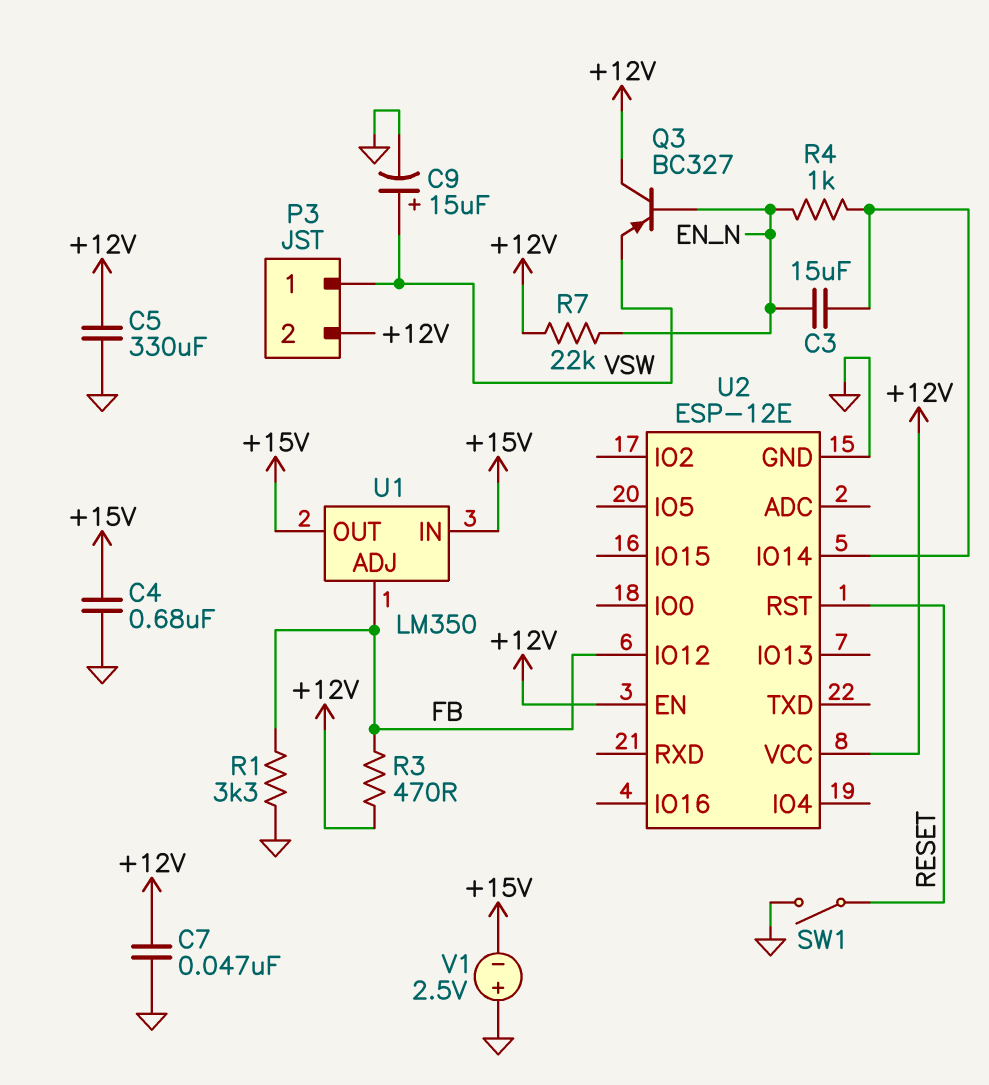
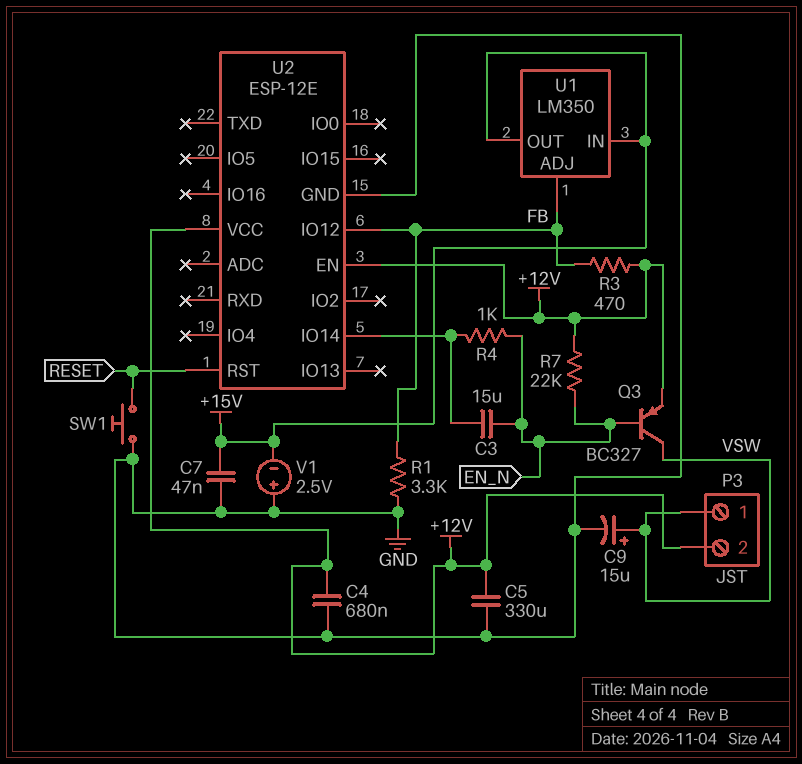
C4: 680nF (+15V, GND) -> 680nF (+12V, GND)
C7: 47nF (+12V, GND) -> 47nF (+15V, GND)
Q3: PNP BC327 (B EN_N, C +12V, E VSW) -> PNP BC327 (B EN_N, C VSW, E +12V)
SW1: switch (GND, RESET) -> button (GND, RESET)

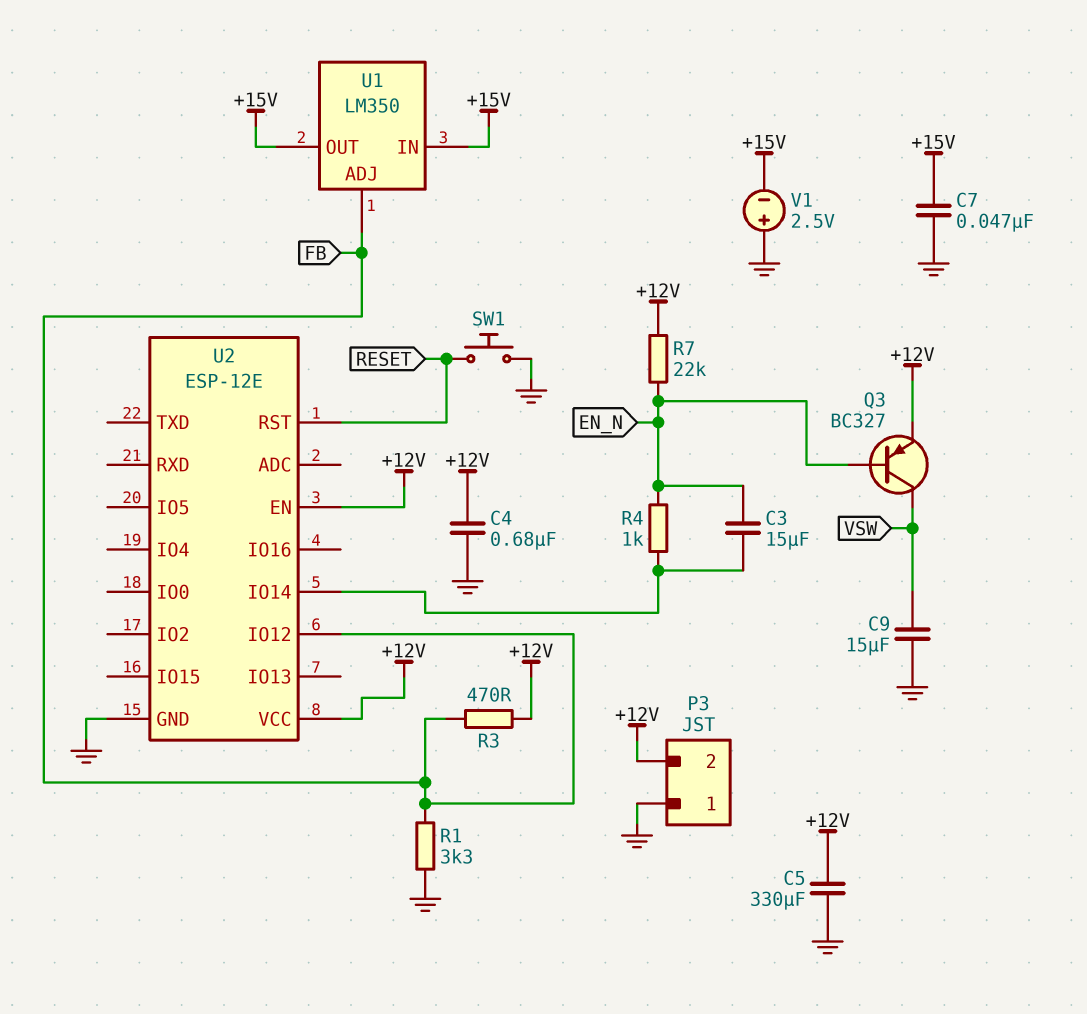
C9: 15uF (plus VSW, minus GND) -> 15uF (GND, VSW)
P3 pin 1: VSW -> GND

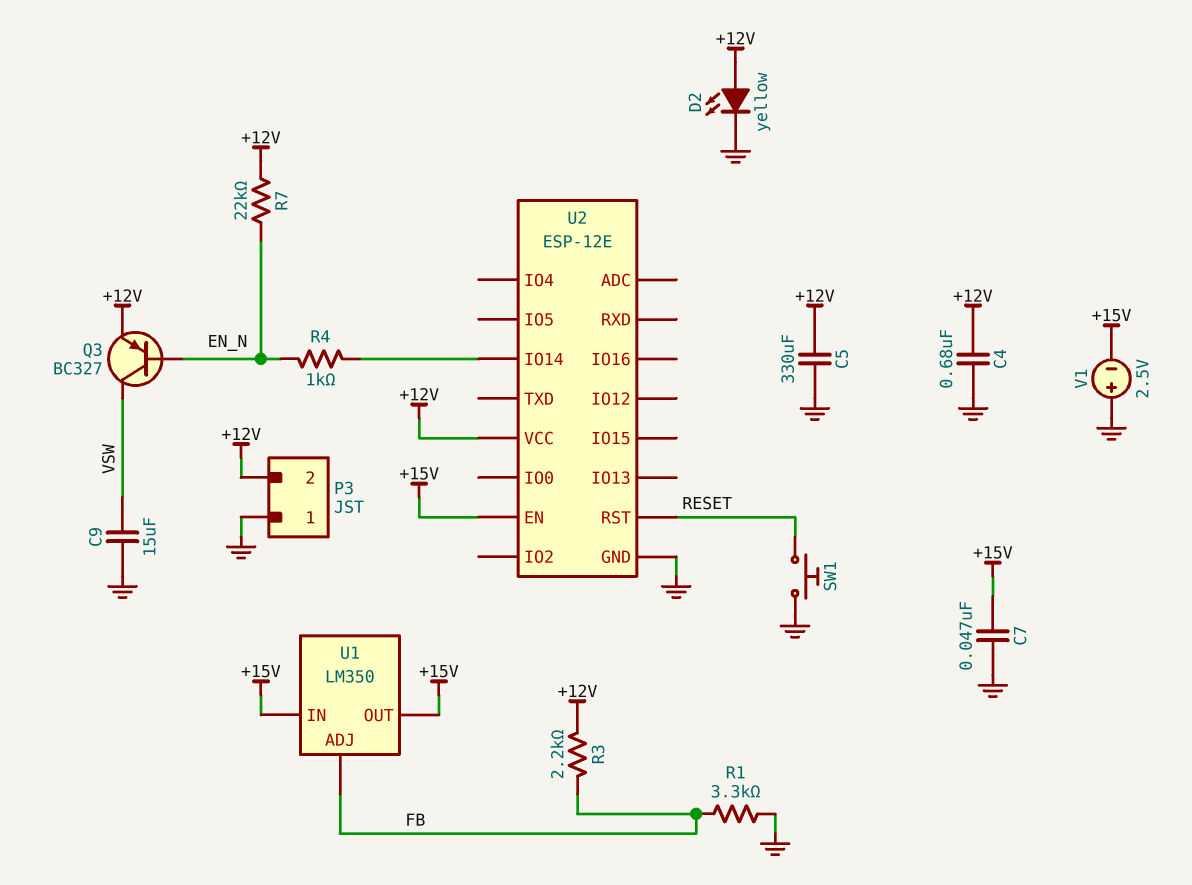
C3: 15uF (EN_N, U2/IO14) -> none
D2: none -> LED yellow (A +12V, K GND)
R3: 470 (+12V, FB) -> 2.2k (+12V, FB)
U2 pin EN: +12V -> +15V
U2 pin IO12: FB -> none

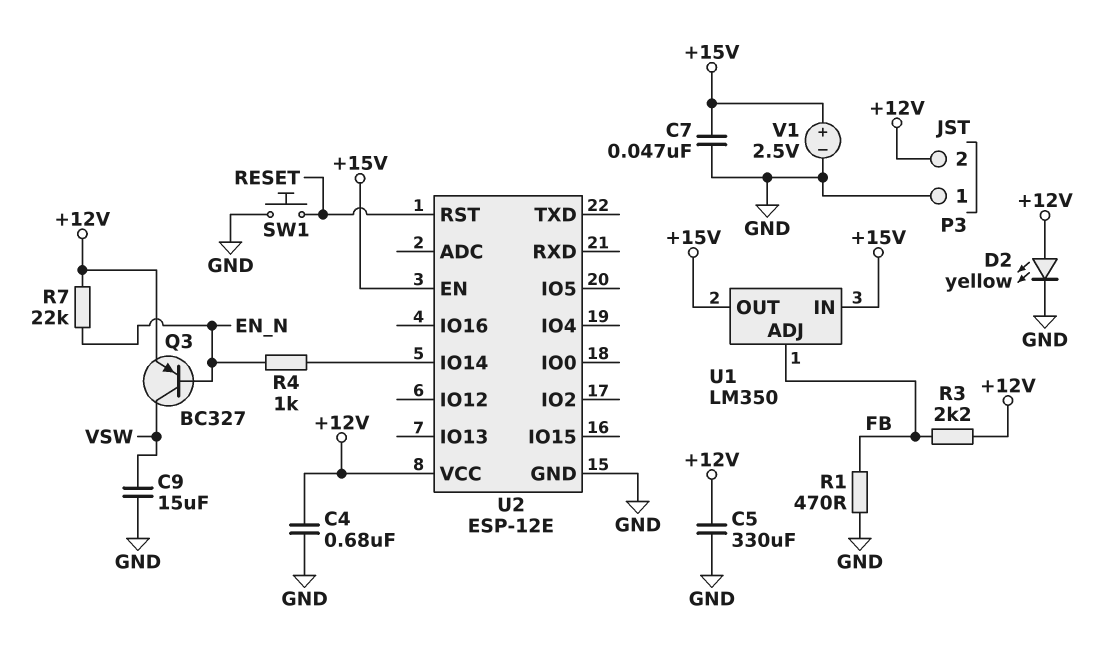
R1: 3.3k (FB, GND) -> 470 (FB, GND)
V1: 2.5V (plus GND, minus +15V) -> 2.5V (plus +15V, minus GND)

